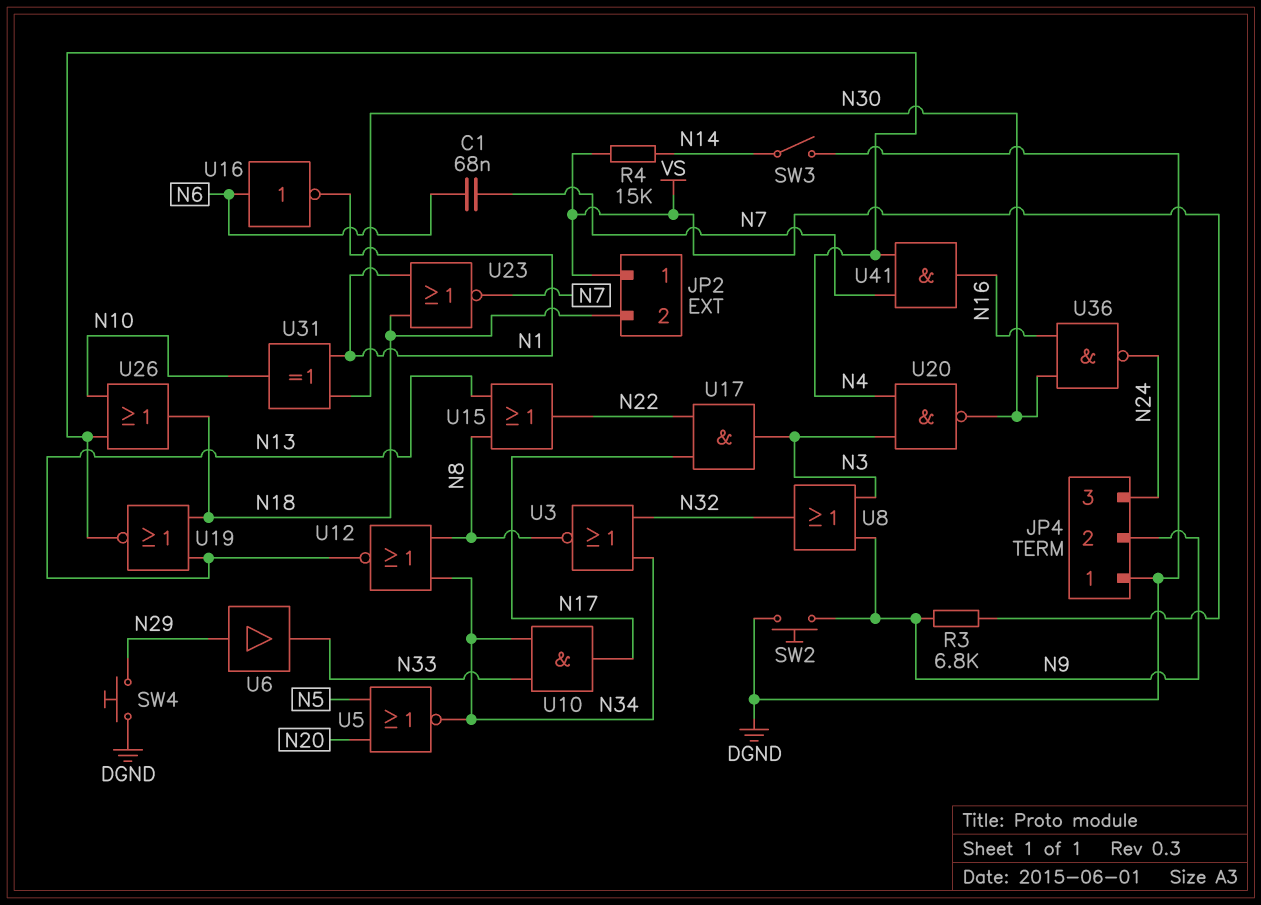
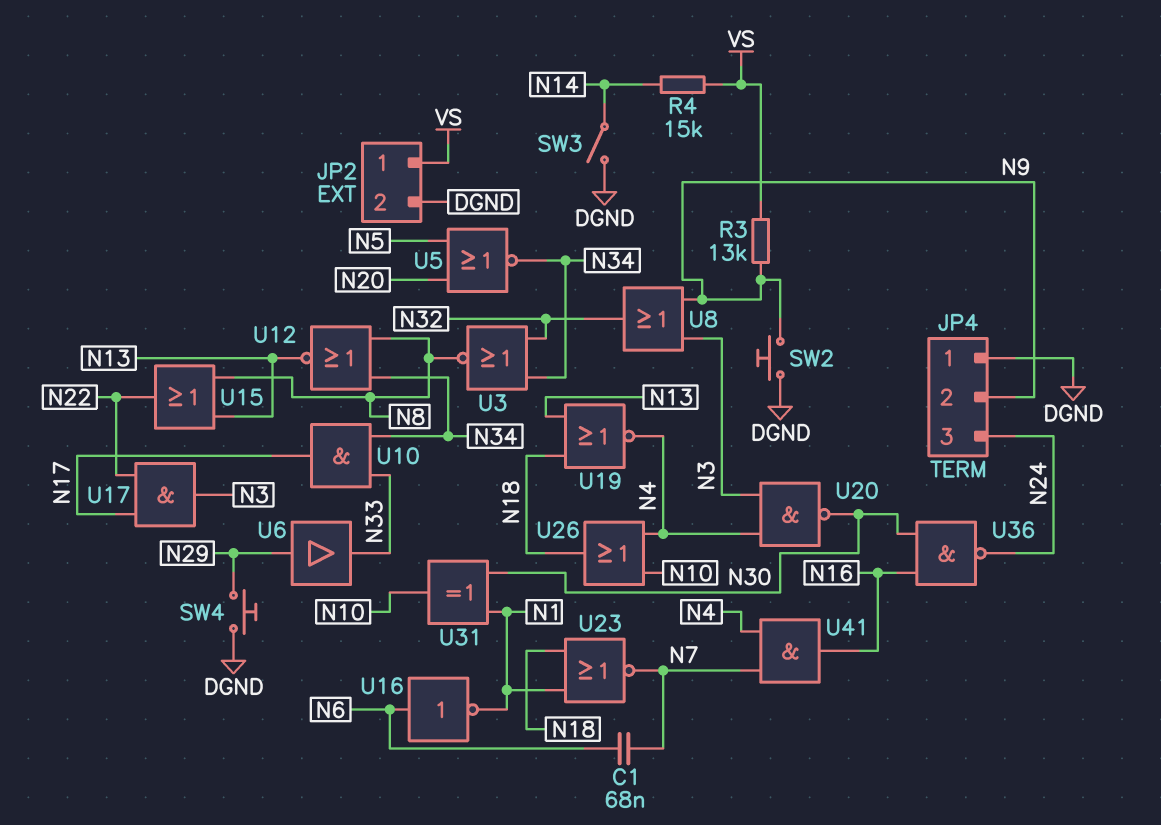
JP2 pin 2: N18 -> DGND
R3: 6.8k (N9, VS) -> 13k (N9, VS)

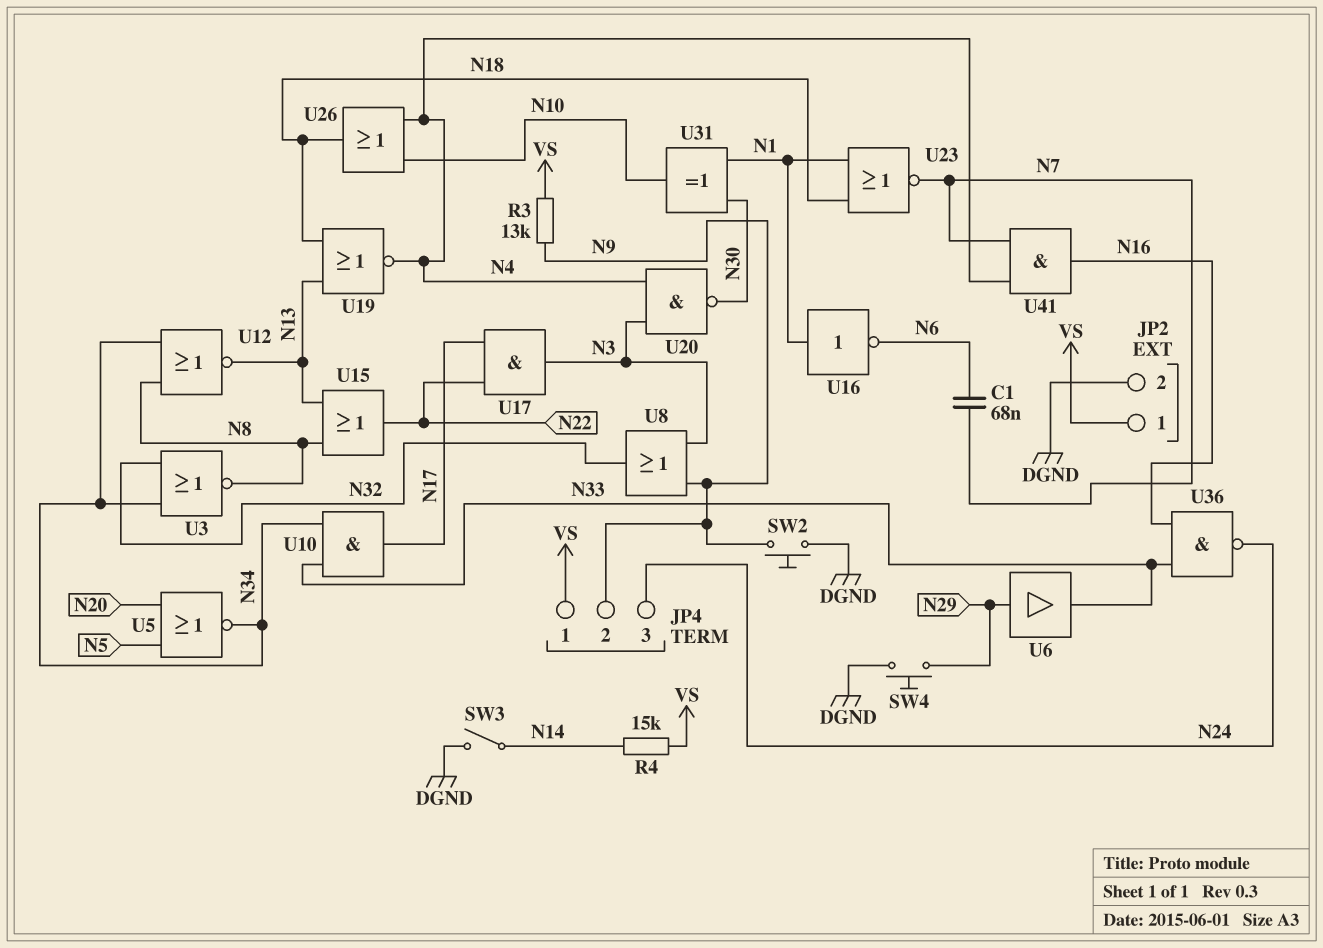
JP4 pin 1: DGND -> VS
U16: NOT (in N6, out N1) -> NOT (in N1, out N6)
U36: NAND (in N16, in N30, out N24) -> NAND (in N16, in N33, out N24)

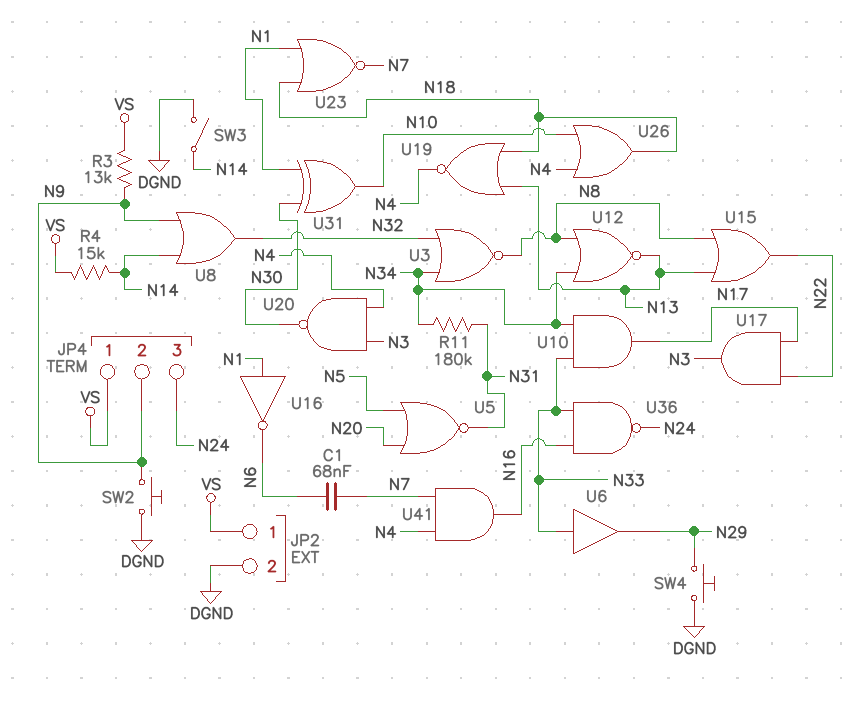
R11: none -> 180k (N31, N34)
U5: NOR (in N5, in N20, out N34) -> NOR (in N5, in N20, out N31)
U6: buffer (in N29, out N33) -> buffer (in N33, out N29)
U8: OR (in N3, in N9, out N32) -> OR (in N9, in N14, out N32)

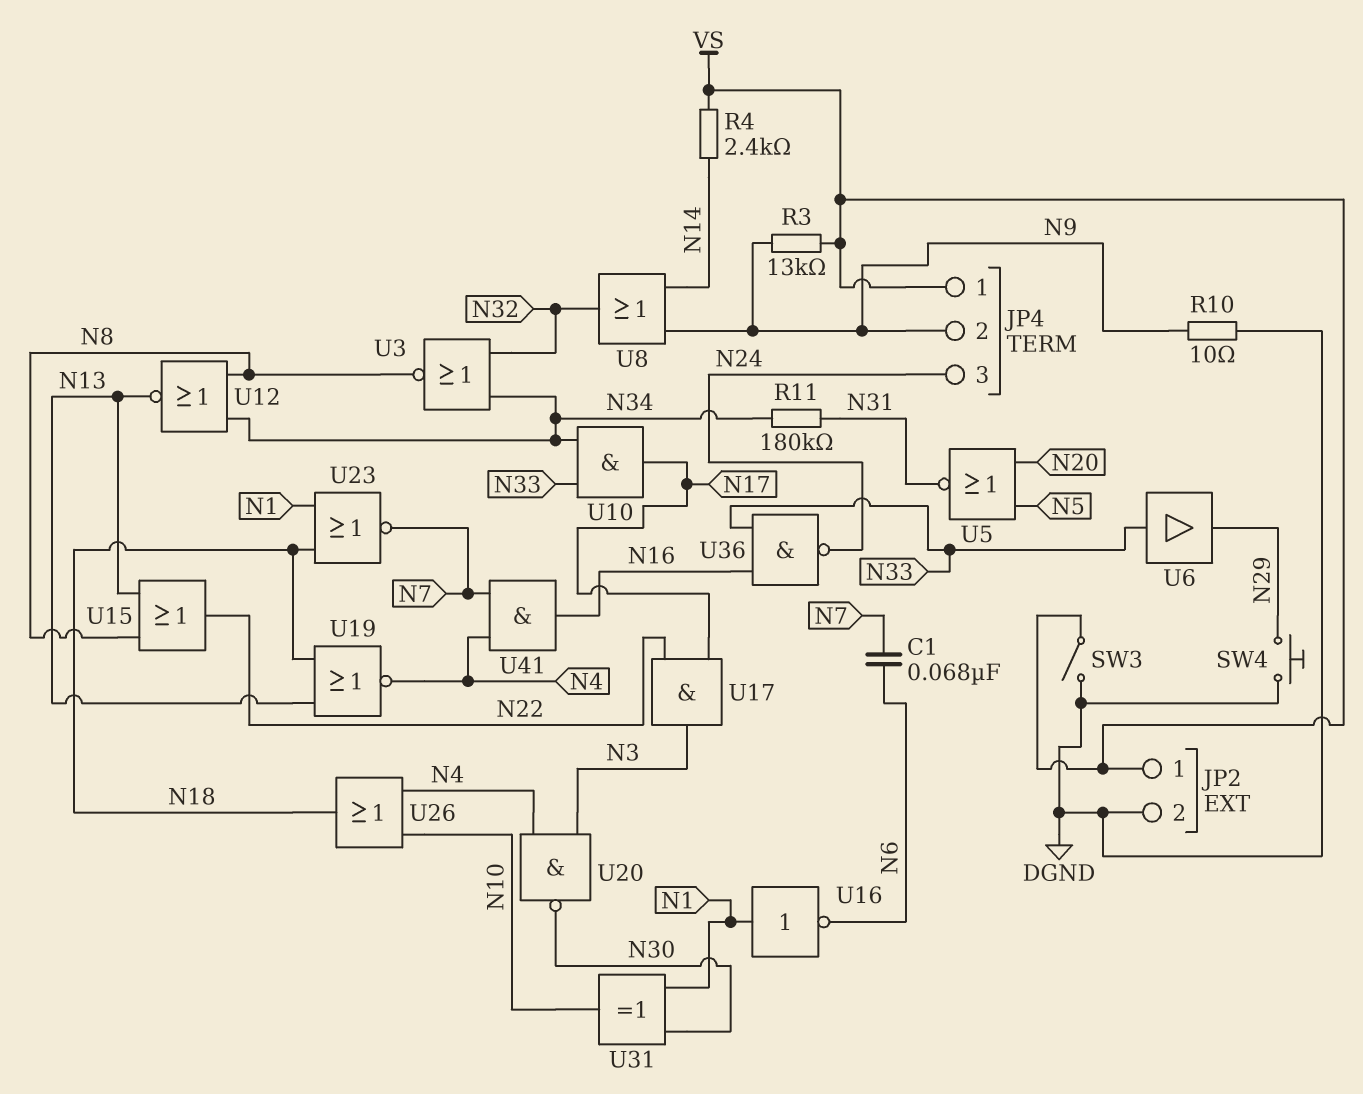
R4: 15k (N14, VS) -> 2.4k (N14, VS)
R10: none -> 10 (DGND, N9)
SW2: button (DGND, N9) -> none
SW3: switch (DGND, N14) -> switch (DGND, VS)

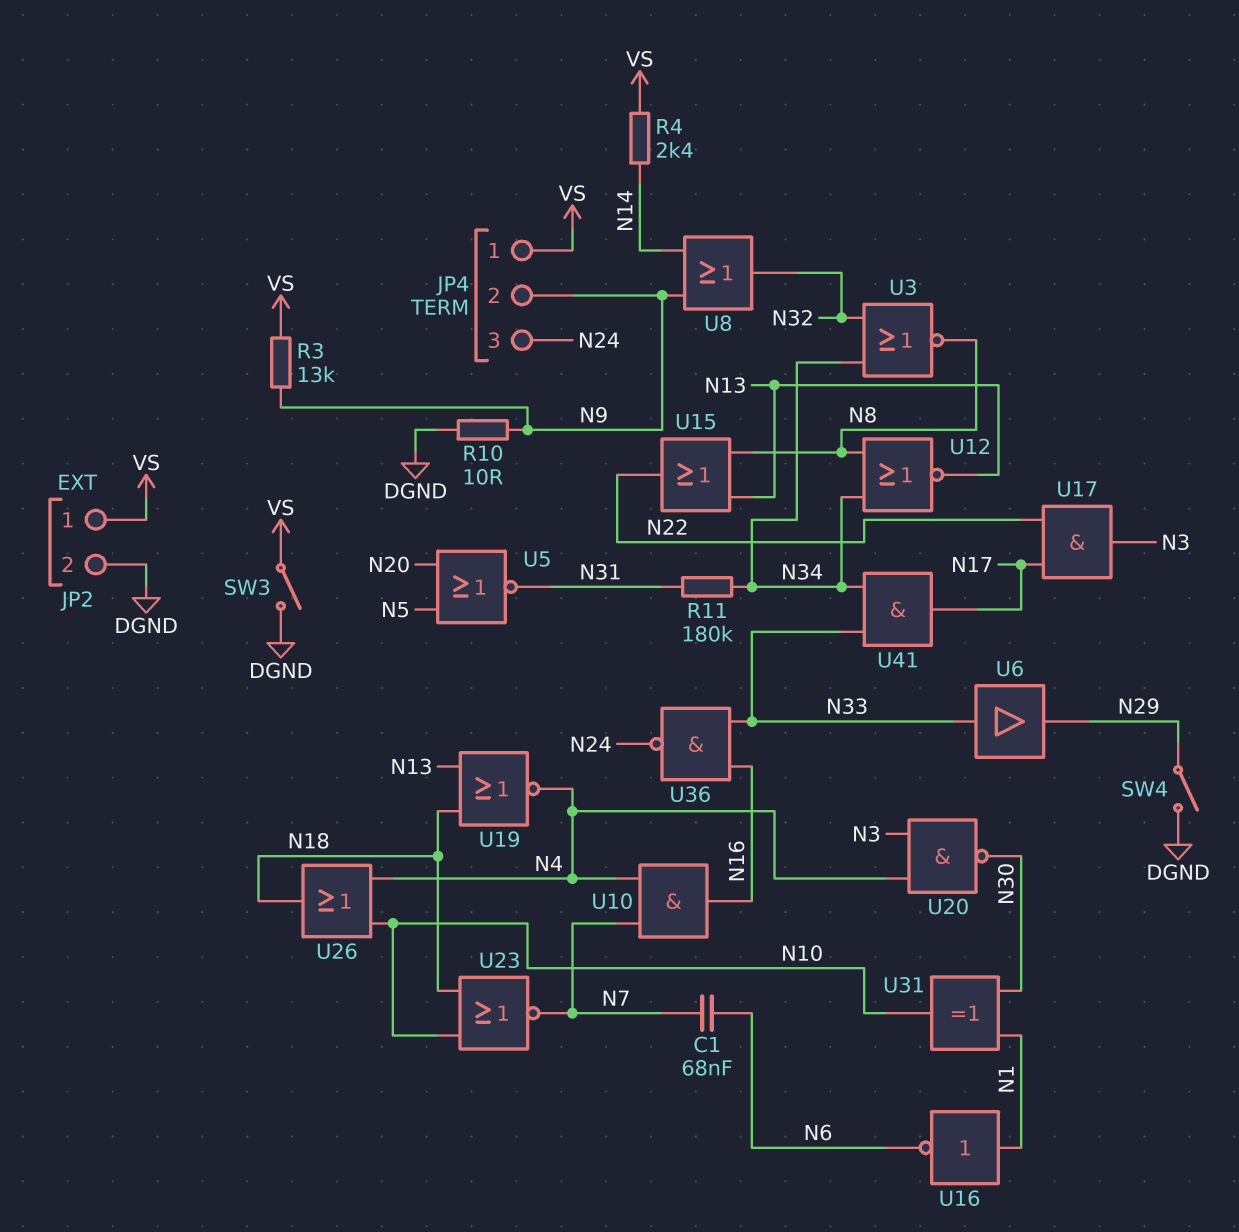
SW4: button (DGND, N29) -> switch (DGND, N29)
U10: AND (in N33, in N34, out N17) -> AND (in N4, in N7, out N16)
U23: NOR (in N1, in N18, out N7) -> NOR (in N10, in N18, out N7)
U41: AND (in N4, in N7, out N16) -> AND (in N33, in N34, out N17)

